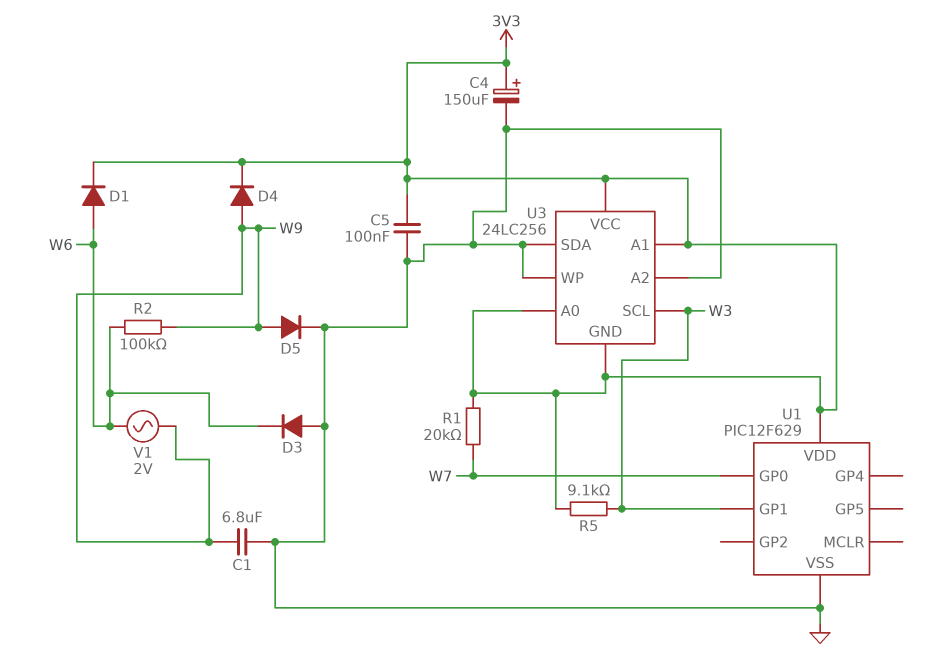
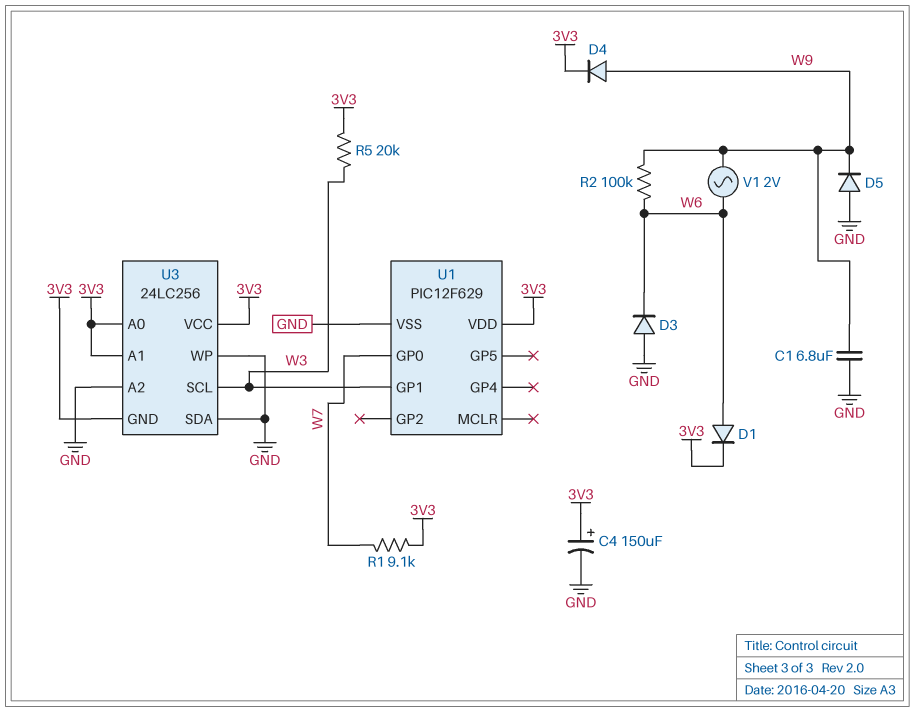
C5: 100nF (3V3, GND) -> none
D5: diode (A W9, K GND) -> diode (A GND, K W9)
R1: 20k (3V3, W7) -> 9.1k (3V3, W7)
R5: 9.1k (3V3, W3) -> 20k (3V3, W3)

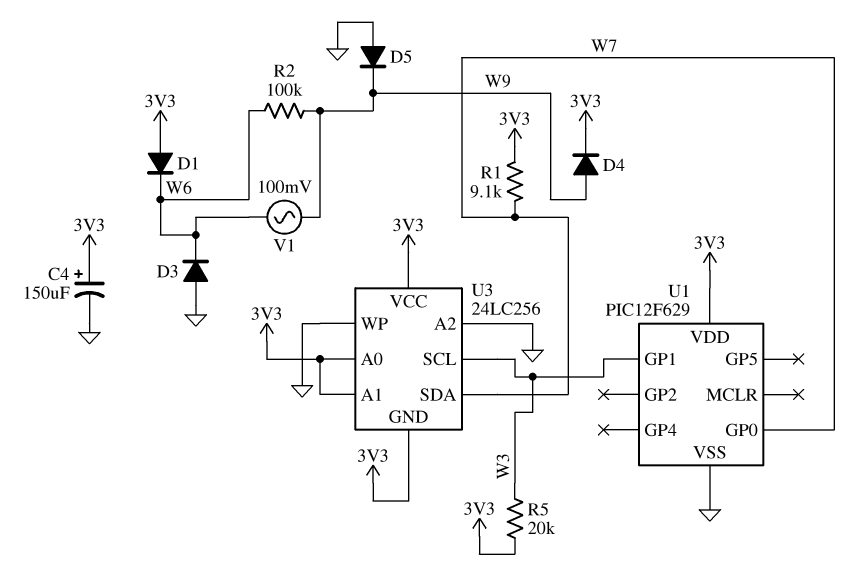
C1: 6.8uF (GND, W9) -> none
D1: diode (A W6, K 3V3) -> diode (A 3V3, K W6)
U3 pin SDA: GND -> W7
V1: AC 2V (W6, W9) -> AC 100mV (W6, W9)

